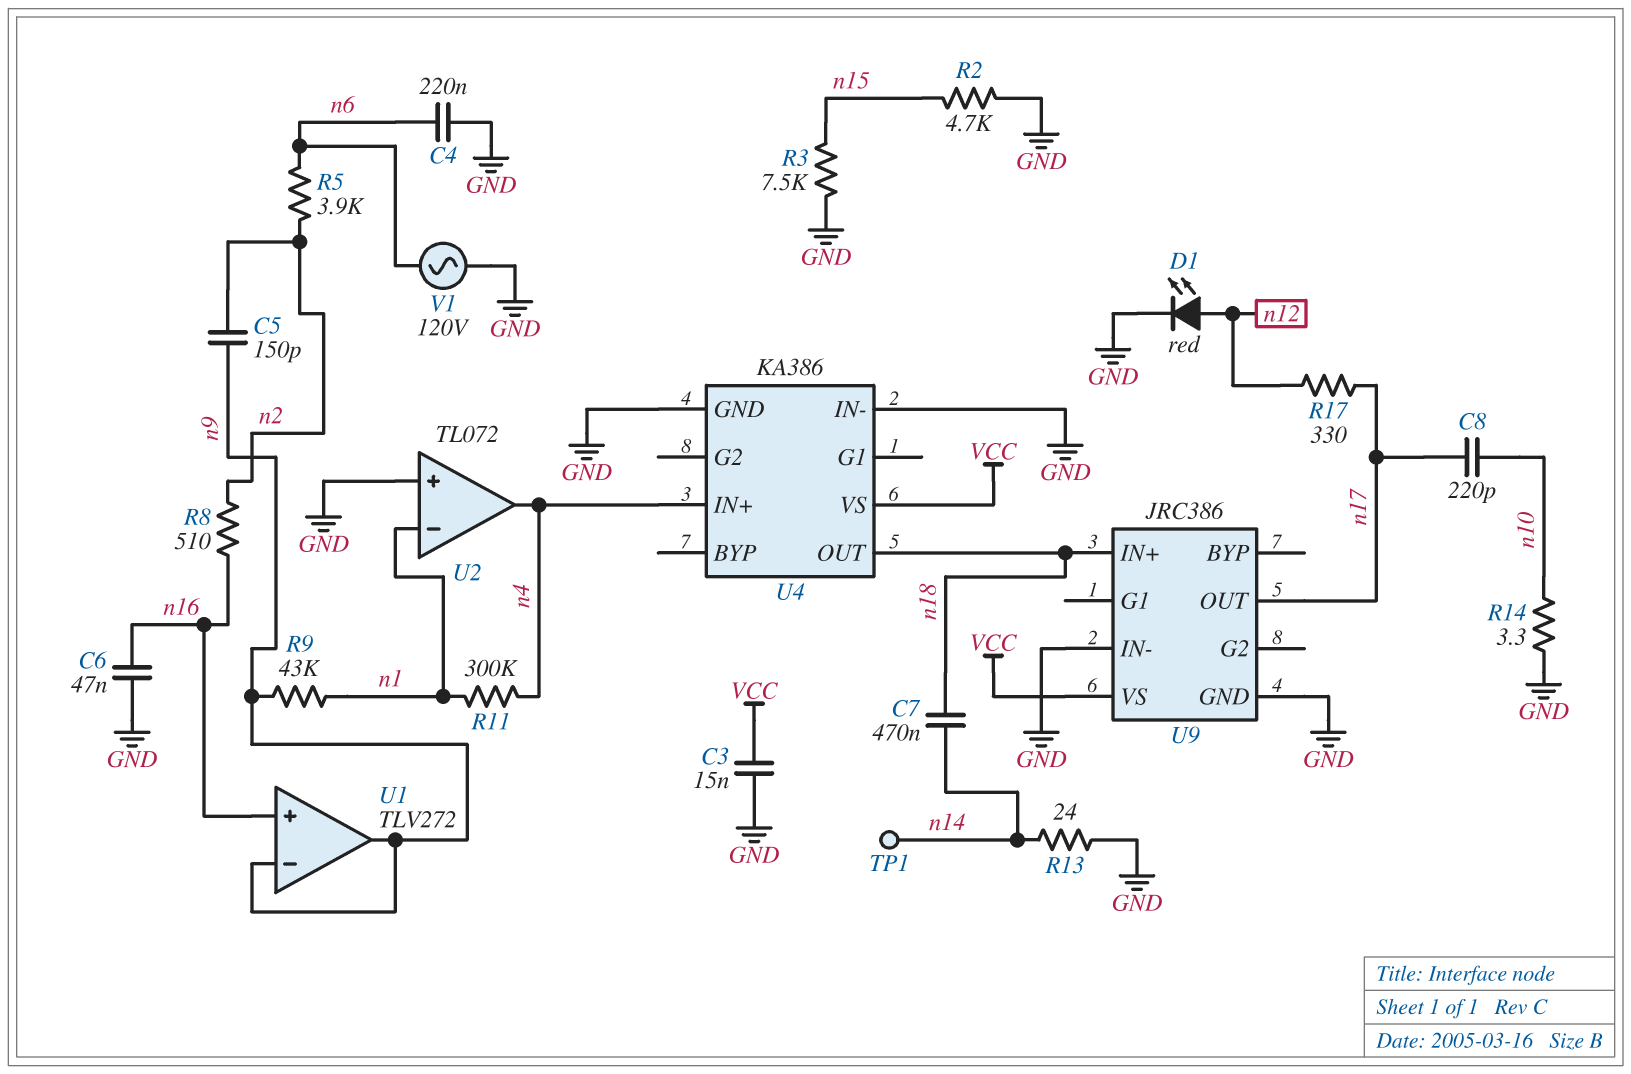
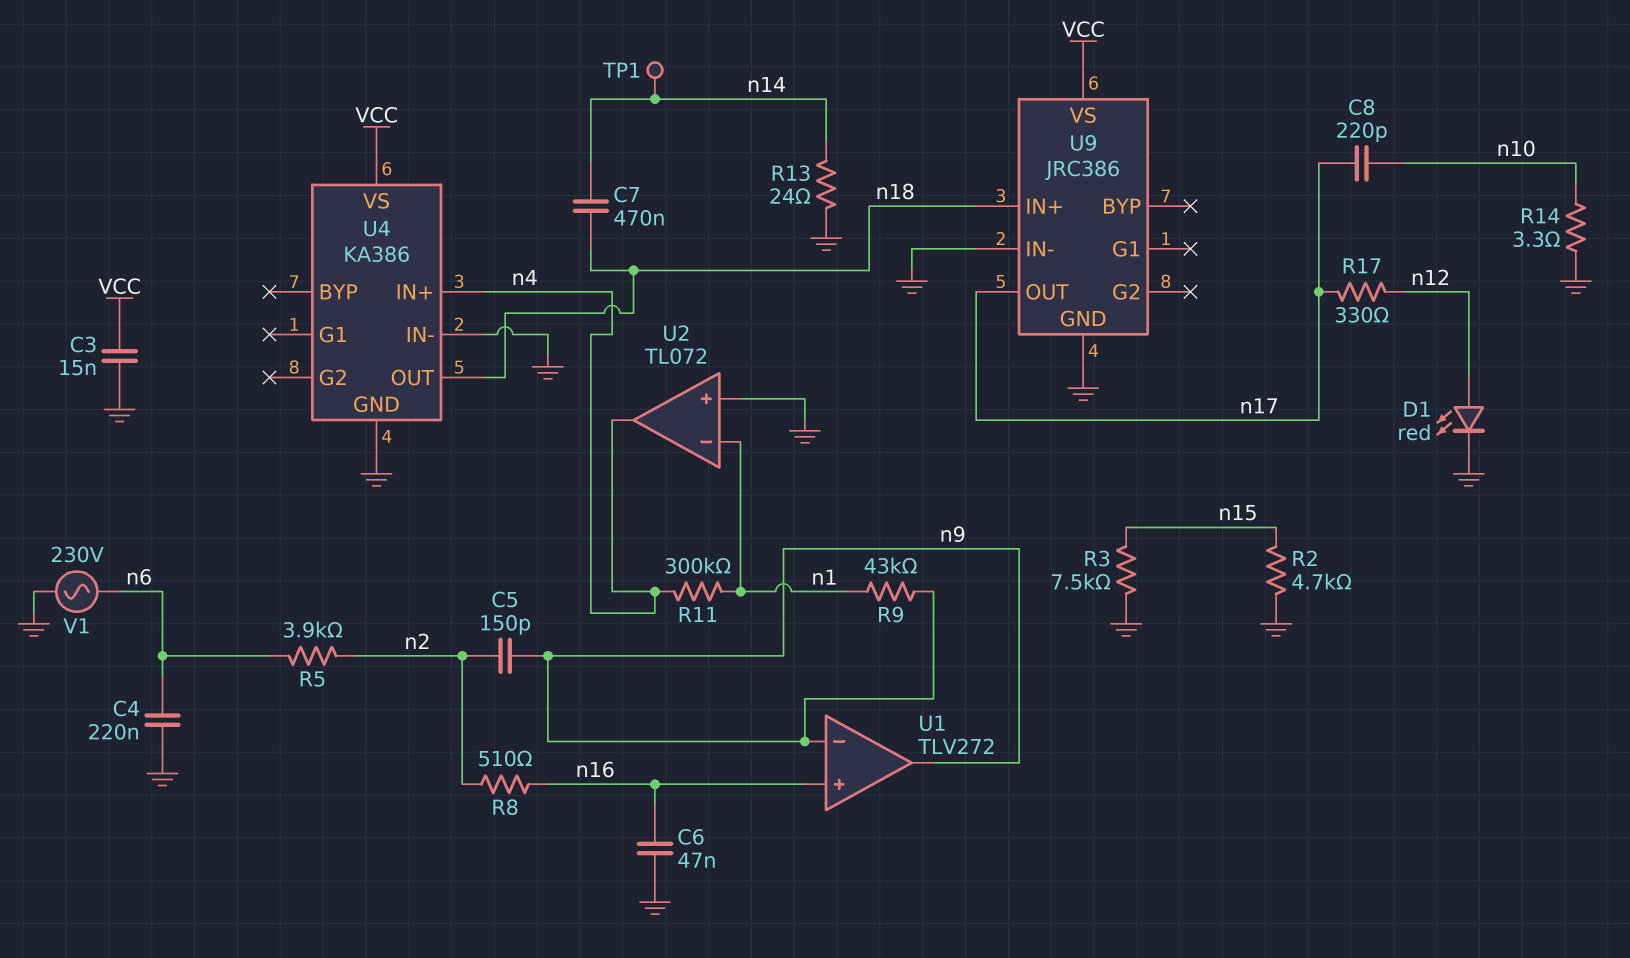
V1: AC 120V (GND, n6) -> AC 230V (GND, n6)

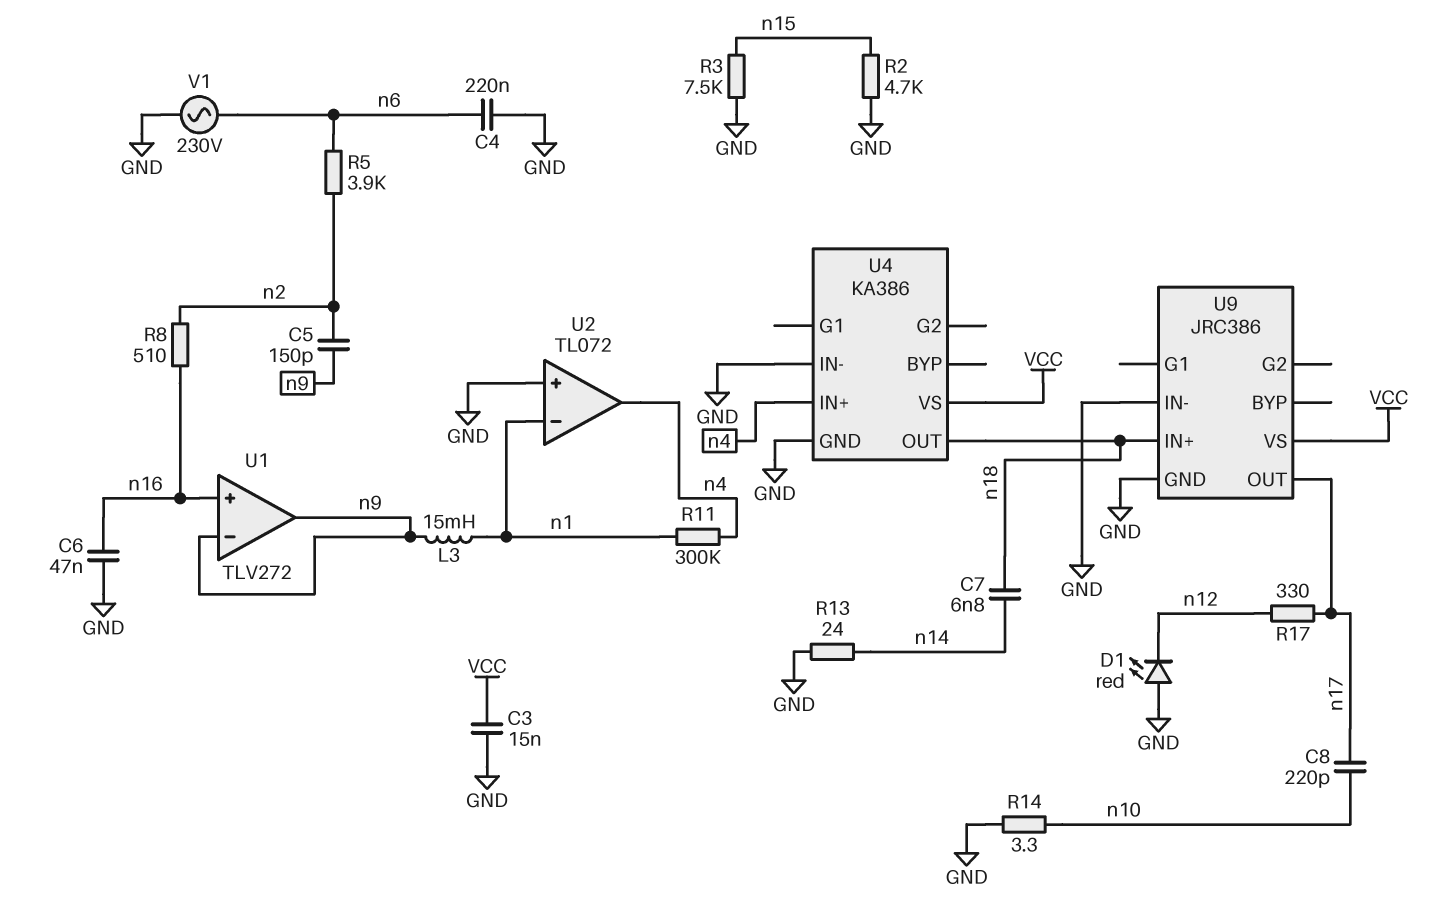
C7: 470nF (n14, n18) -> 6.8nF (n14, n18)
D1: LED red (A n12, K GND) -> LED red (A GND, K n12)
L3: none -> 15mH (n1, n9)
R9: 43k (n1, n9) -> none
TP1: test point (n14) -> none

